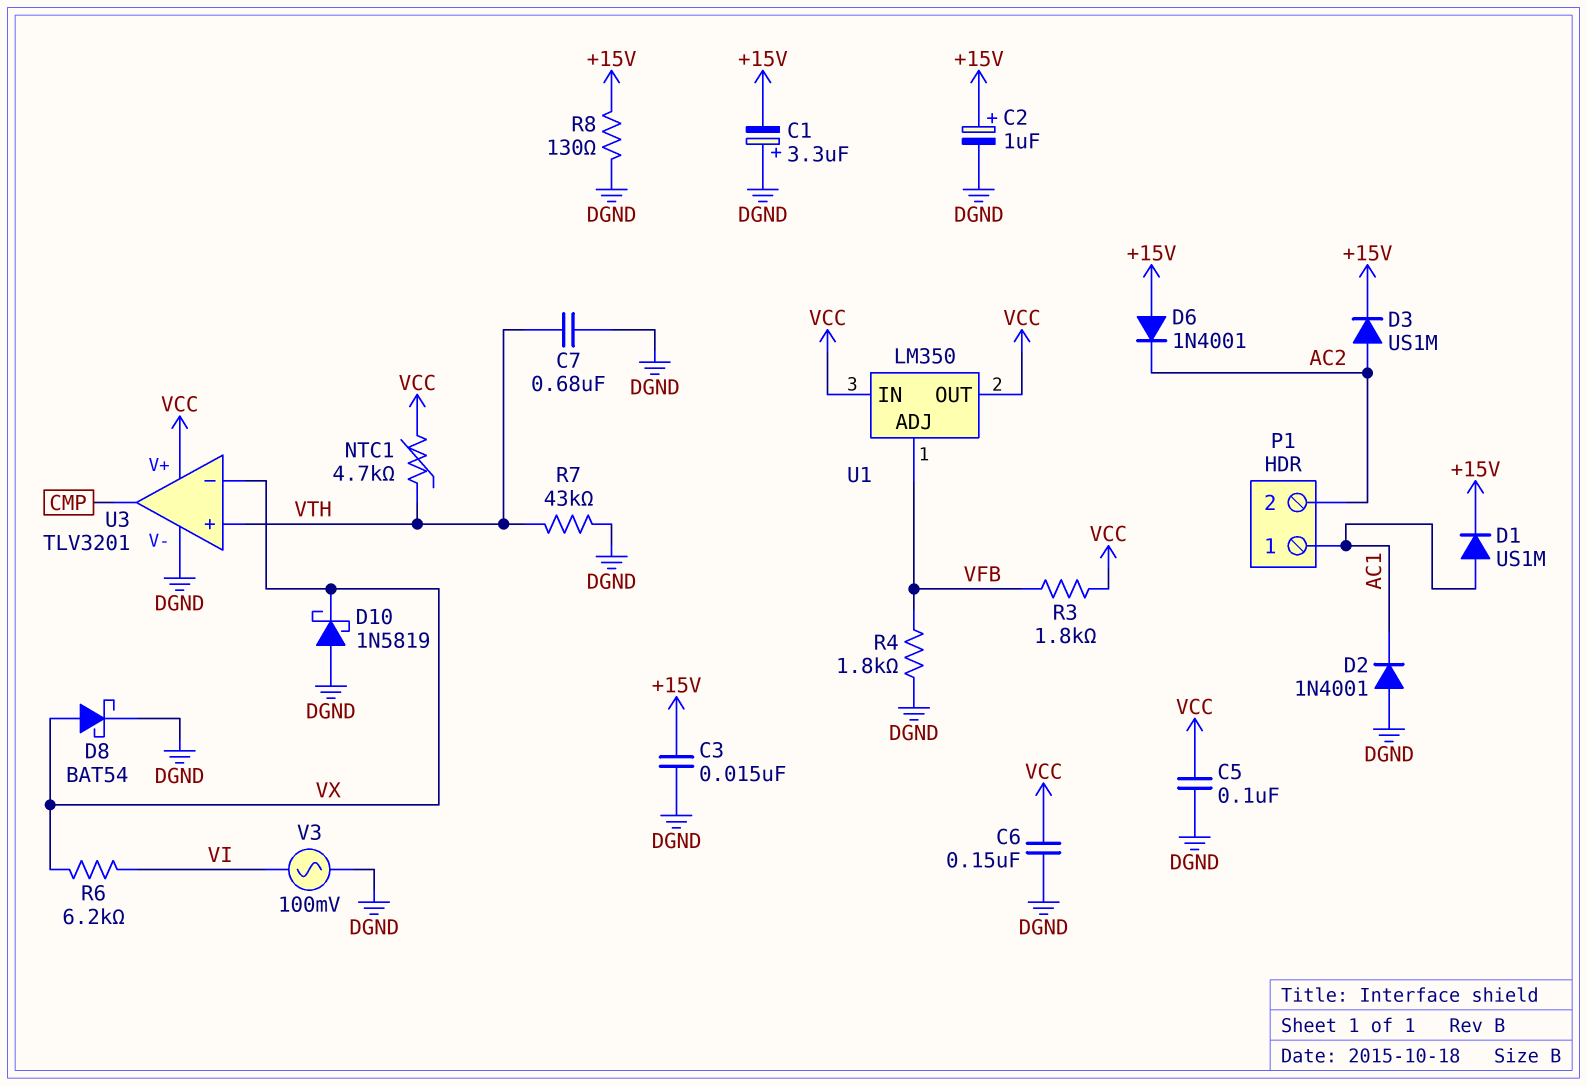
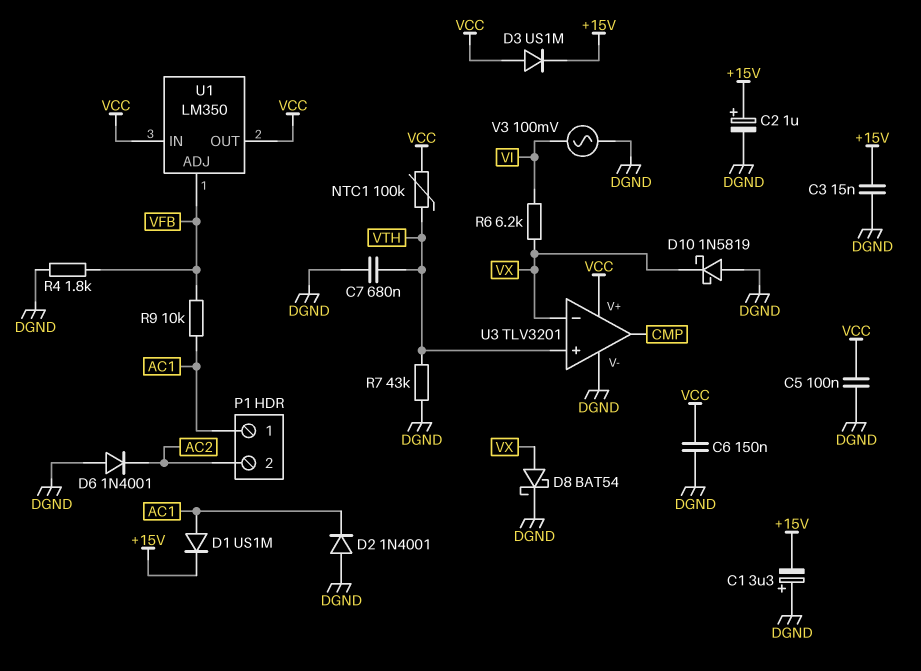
D3: diode US1M (A AC2, K +15V) -> diode US1M (A VCC, K +15V)
D6: diode 1N4001 (A +15V, K AC2) -> diode 1N4001 (A DGND, K AC2)
NTC1: 4.7k (VCC, VTH) -> 100k (VCC, VTH)
R3: 1.8k (VCC, VFB) -> none
R8: 130 (+15V, DGND) -> none
R9: none -> 10k (AC1, VFB)

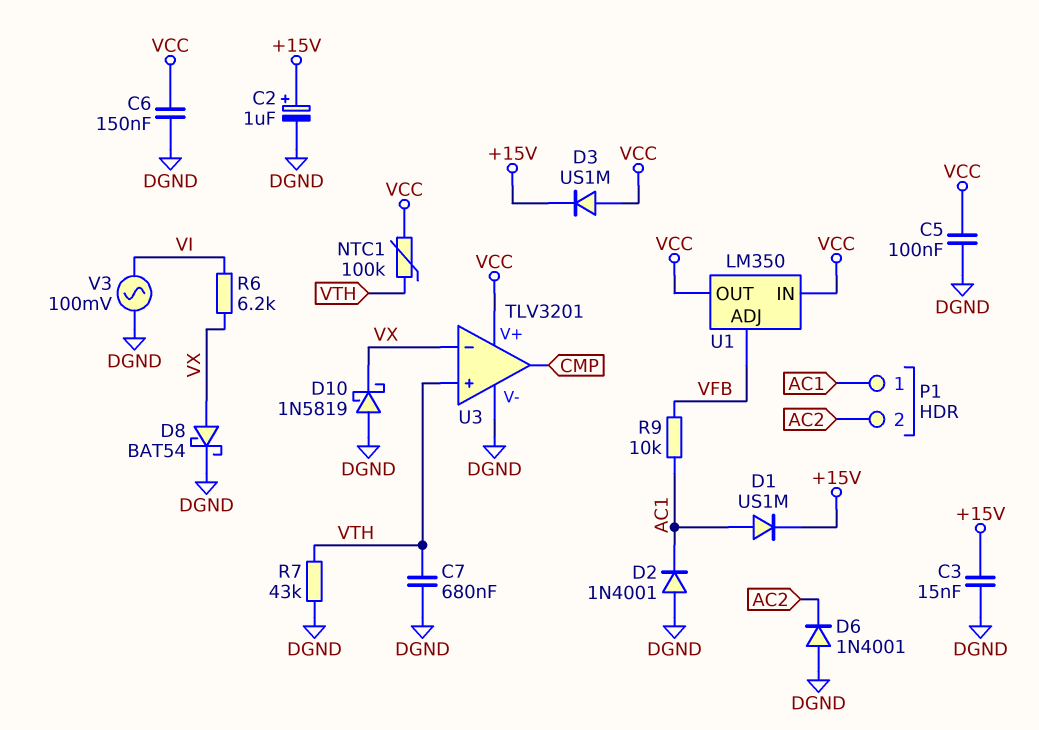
C1: 3.3uF (plus DGND, minus +15V) -> none
R4: 1.8k (DGND, VFB) -> none

